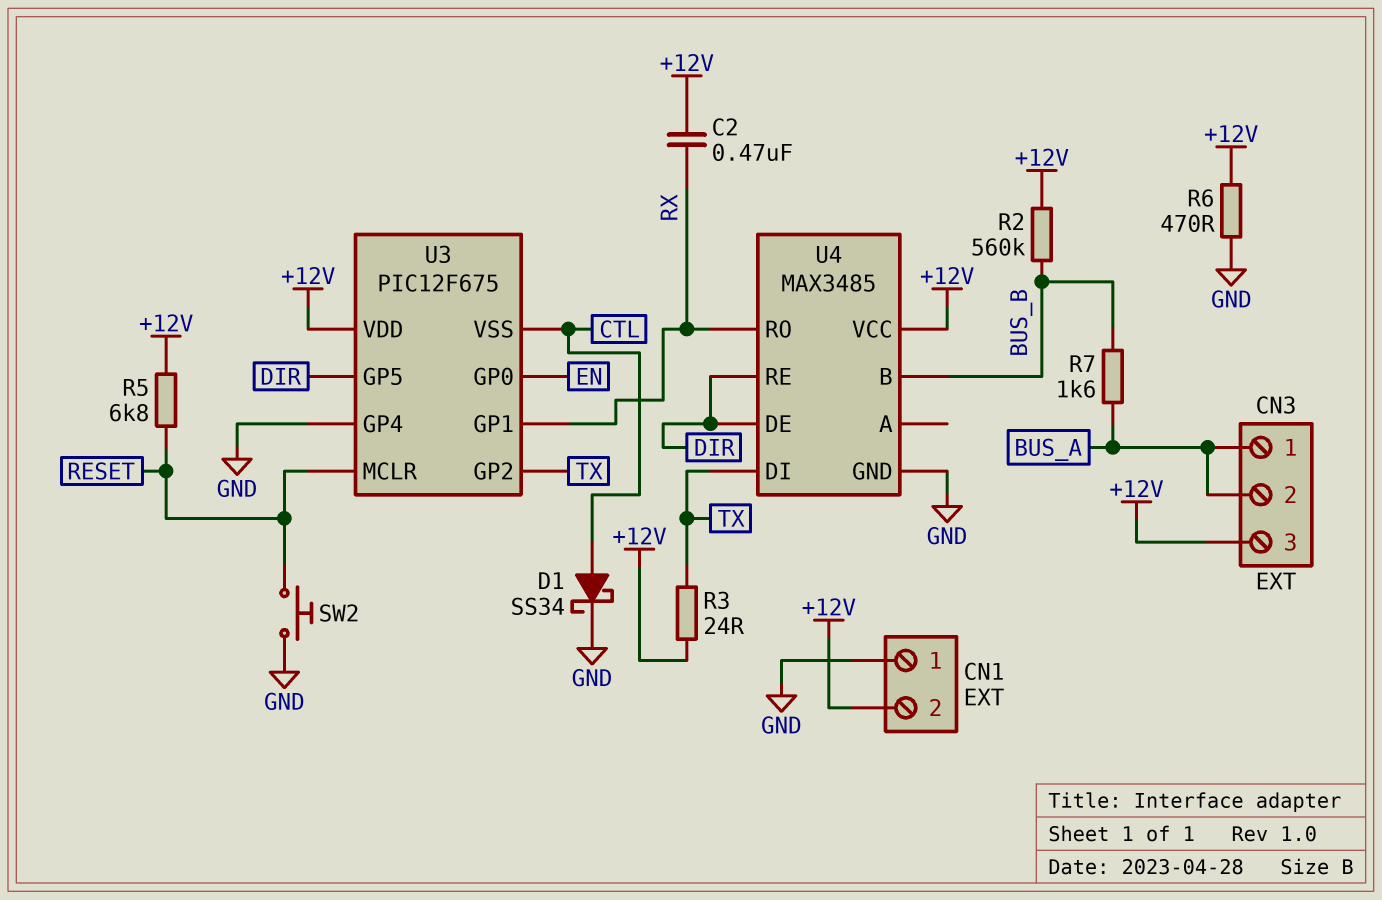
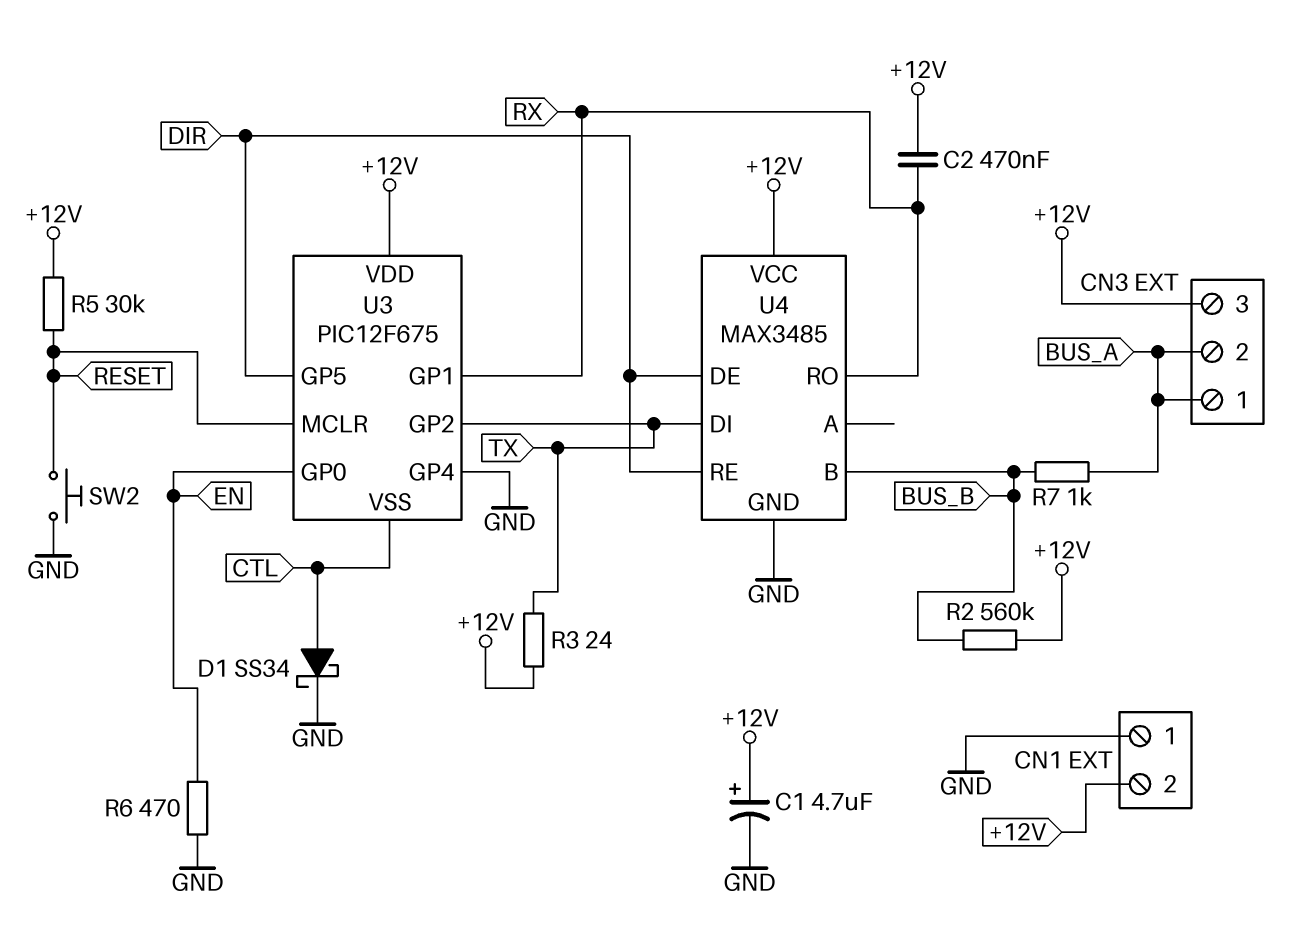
C1: none -> 4.7uF (plus +12V, minus GND)
R5: 6.8k (+12V, RESET) -> 30k (+12V, RESET)
R6: 470 (+12V, GND) -> 470 (EN, GND)
R7: 1.6k (BUS_A, BUS_B) -> 1k (BUS_A, BUS_B)

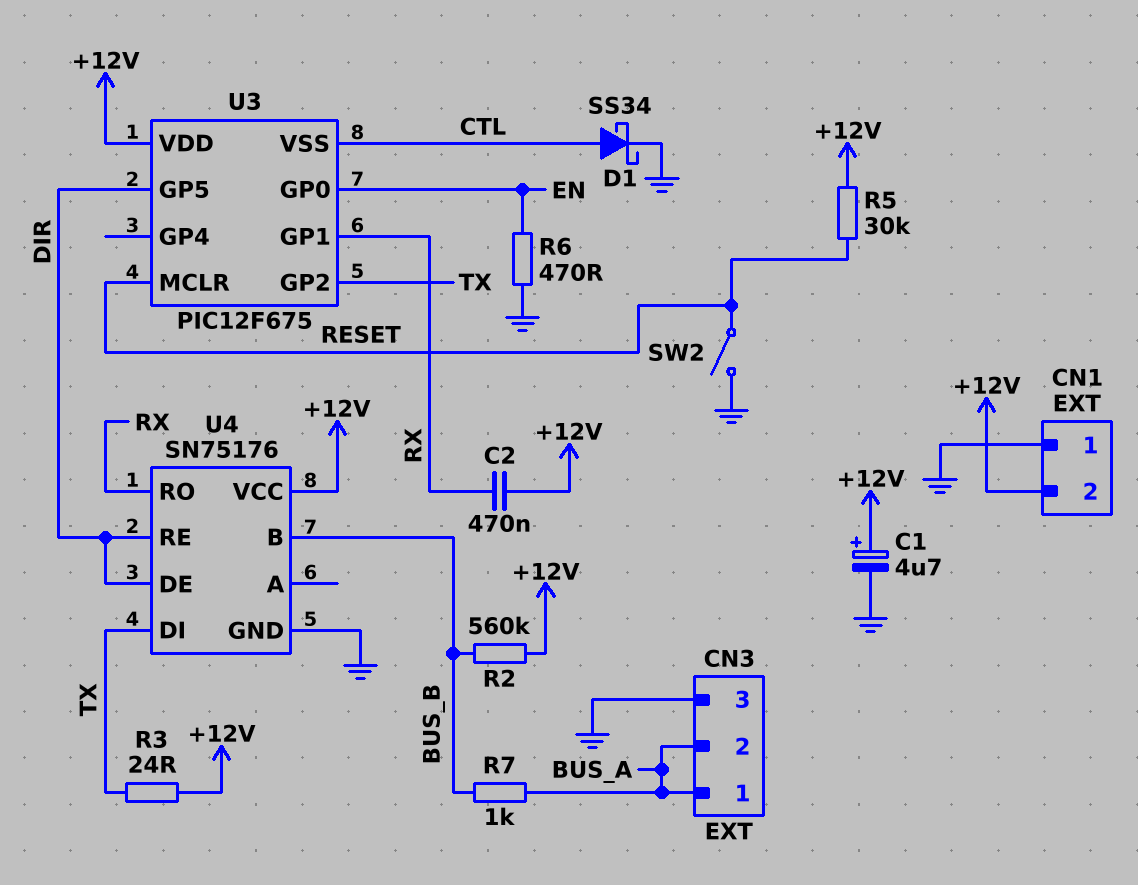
CN3 pin 3: +12V -> GND
SW2: button (GND, RESET) -> switch (GND, RESET)
U3 pin GP4: GND -> none
U4: MAX3485 -> SN75176

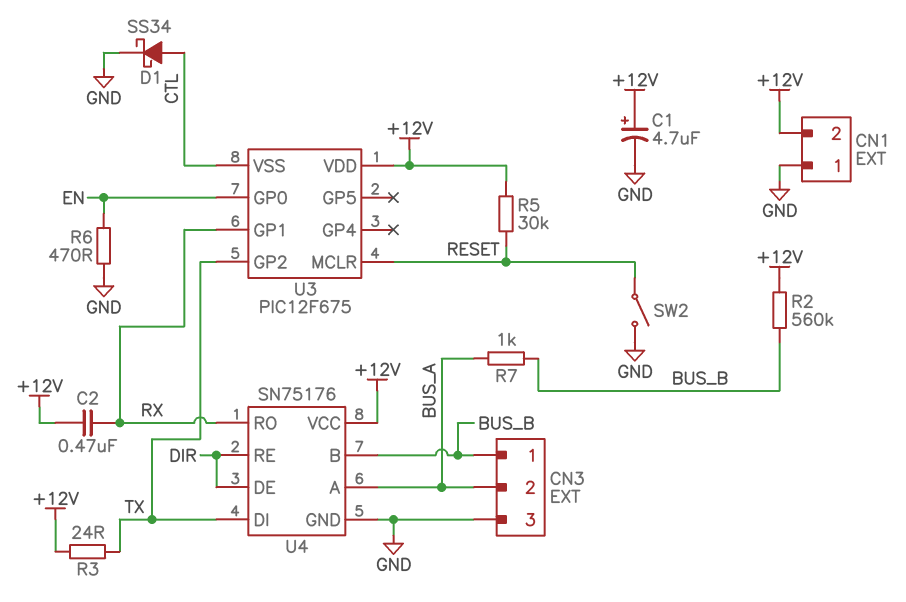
CN3 pin 1: BUS_A -> BUS_B
U3 pin GP5: DIR -> none
U4 pin A: none -> BUS_A

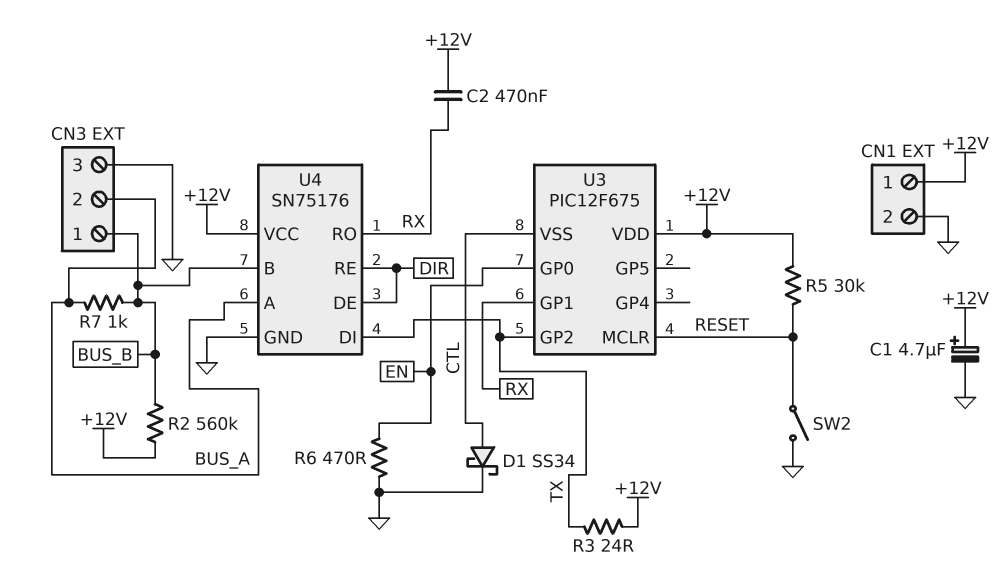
CN1 pin 1: GND -> +12V
CN1 pin 2: +12V -> GND

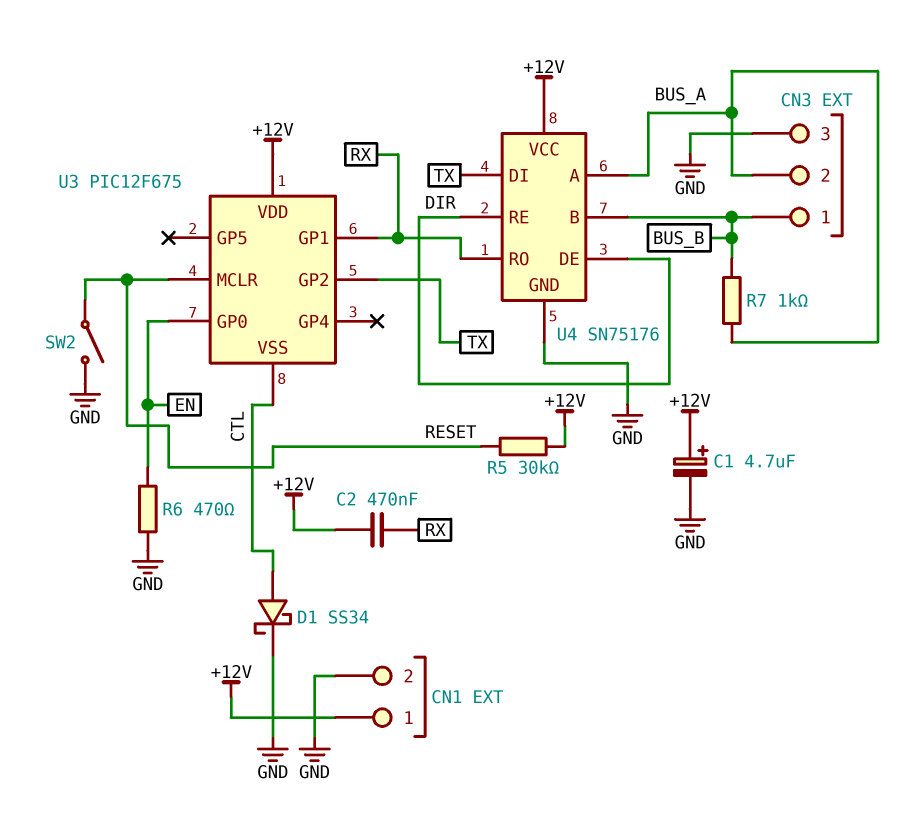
R2: 560k (+12V, BUS_B) -> none
R3: 24 (+12V, TX) -> none

